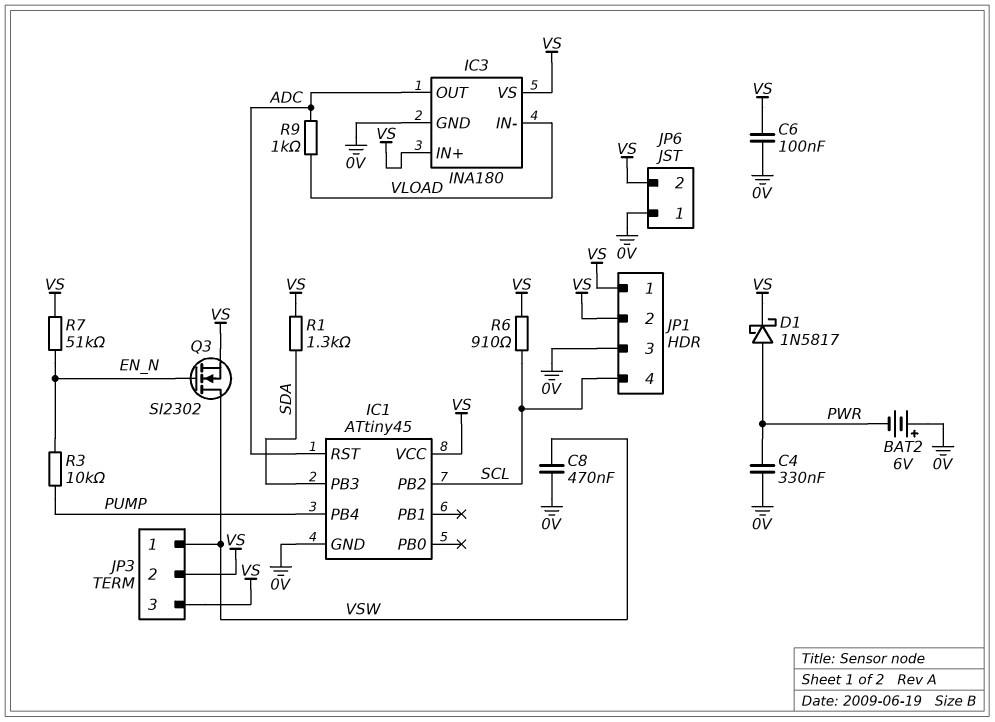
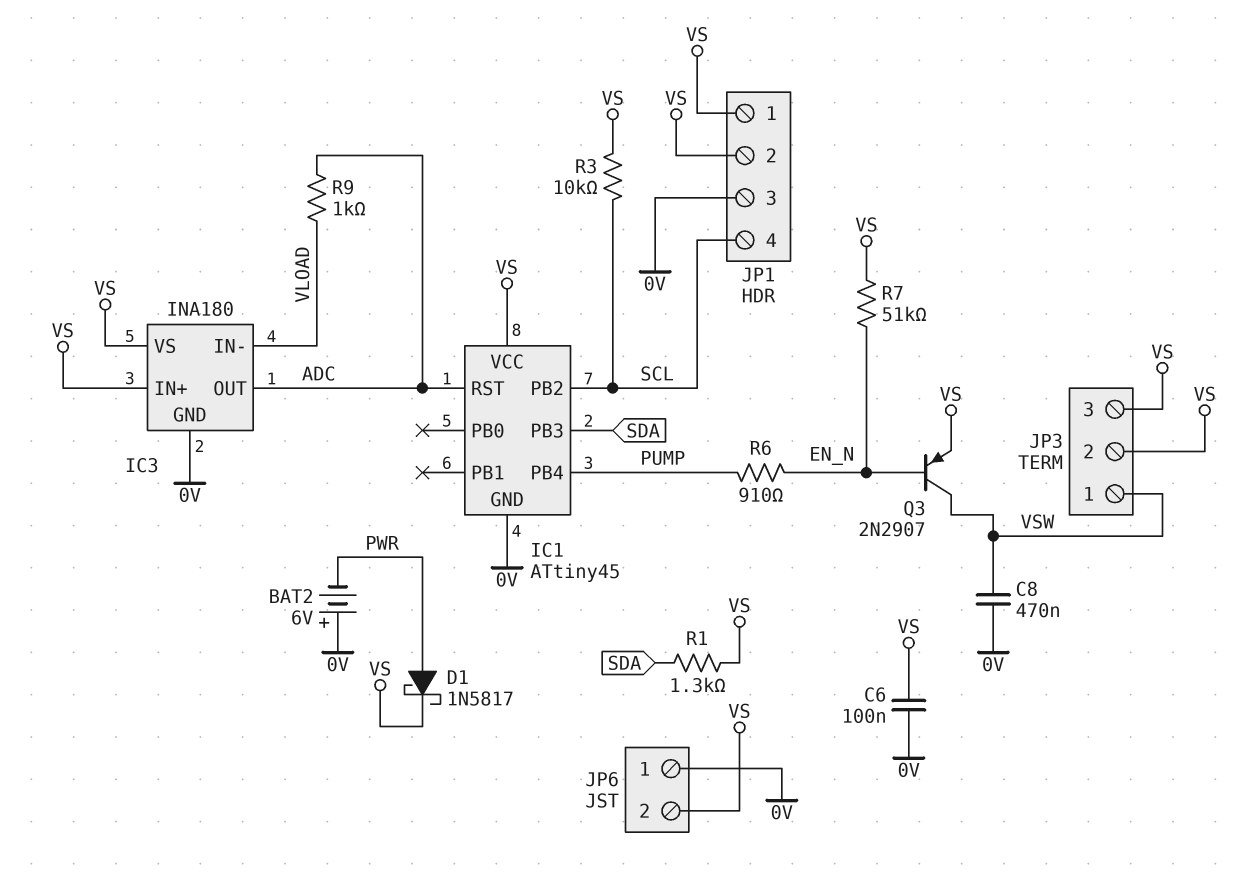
C4: 330nF (0V, PWR) -> none
Q3: NMOS SI2302 (G EN_N, D VSW, S VS) -> PNP 2N2907 (B EN_N, C VSW, E VS)
R3: 10k (EN_N, PUMP) -> 10k (SCL, VS)
R6: 910 (SCL, VS) -> 910 (EN_N, PUMP)

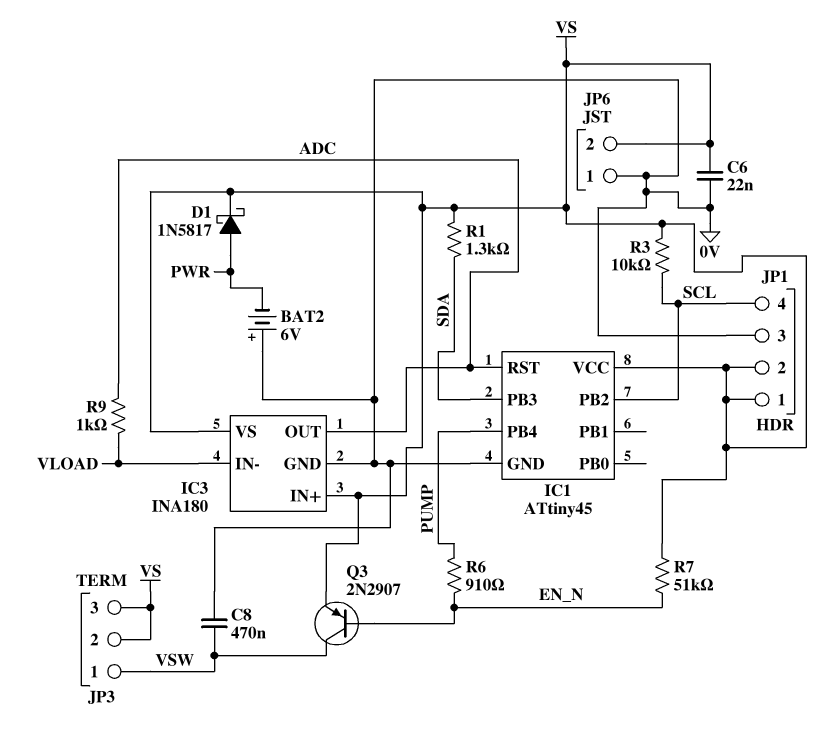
C6: 100nF (0V, VS) -> 22nF (0V, VS)

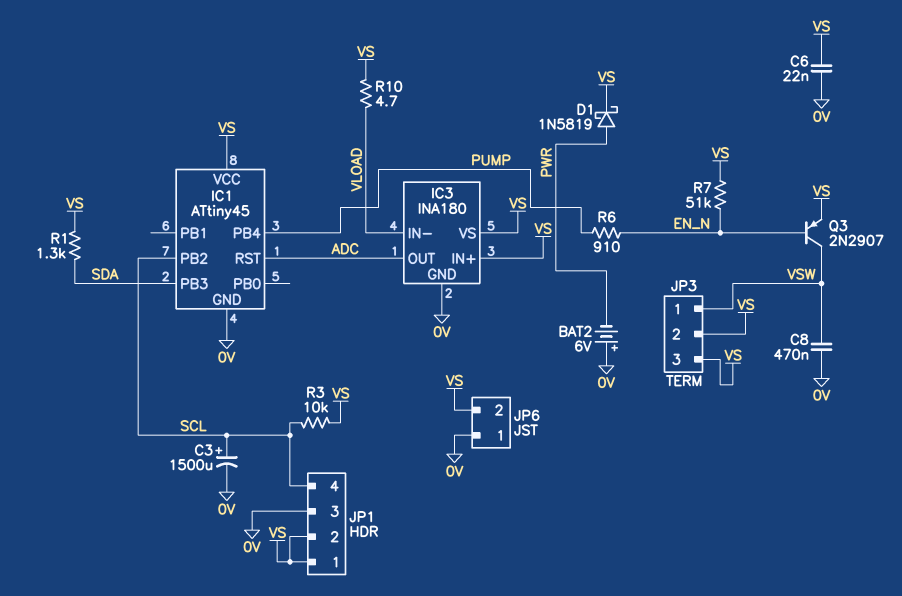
C3: none -> 1500uF (plus SCL, minus 0V)
D1: schottky 1N5817 (A PWR, K VS) -> schottky 1N5819 (A PWR, K VS)
R9: 1k (ADC, VLOAD) -> none
R10: none -> 4.7 (VLOAD, VS)

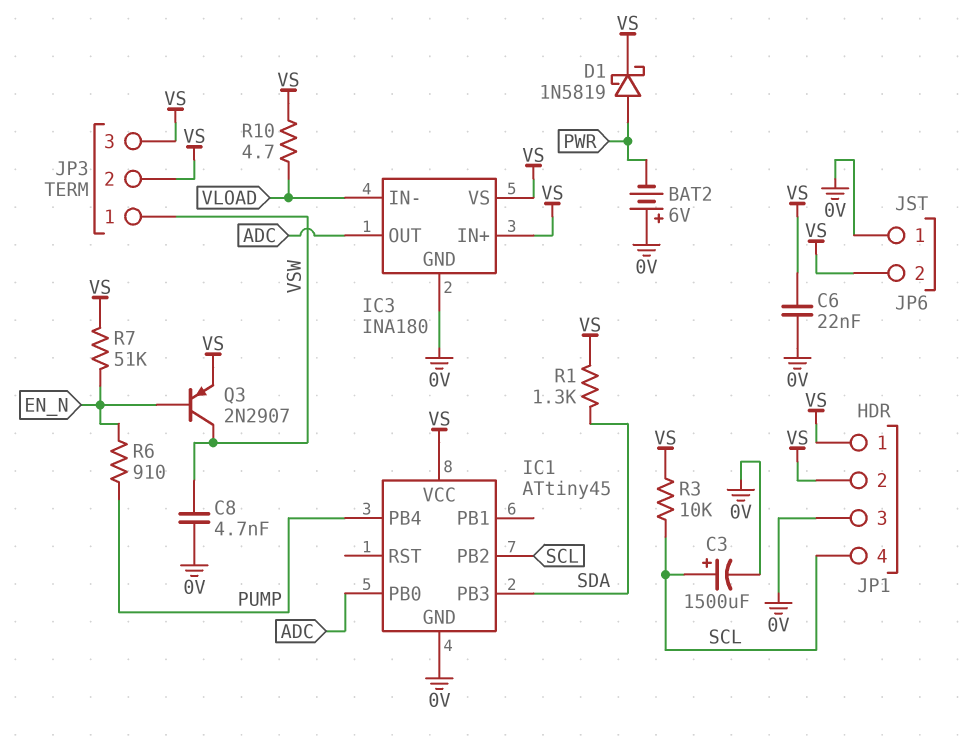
C8: 470nF (0V, VSW) -> 4.7nF (0V, VSW)
IC1 pin PB0: none -> ADC
IC1 pin RST: ADC -> none

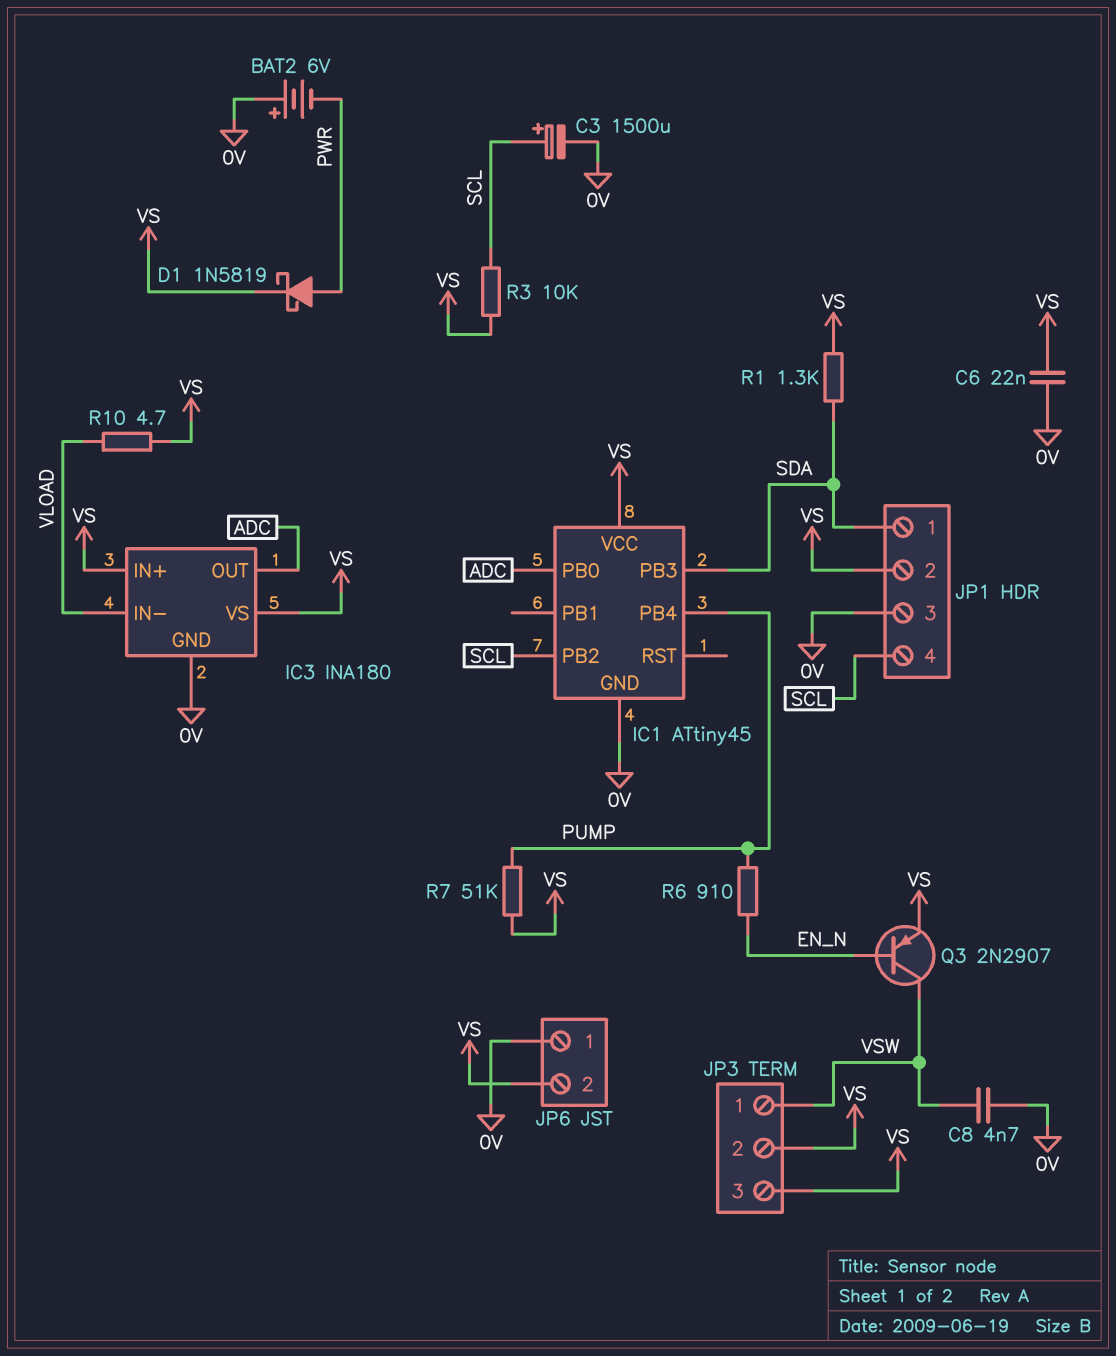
JP1 pin 1: VS -> SDA
R7: 51k (EN_N, VS) -> 51k (PUMP, VS)

